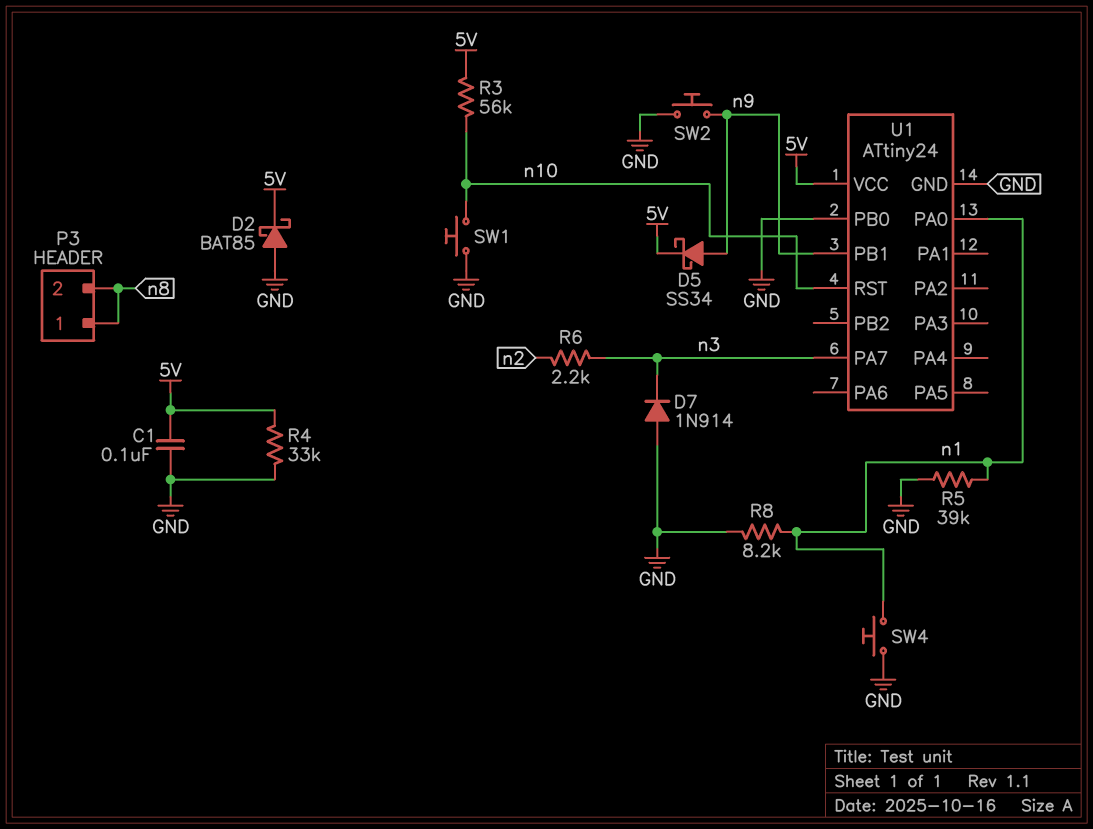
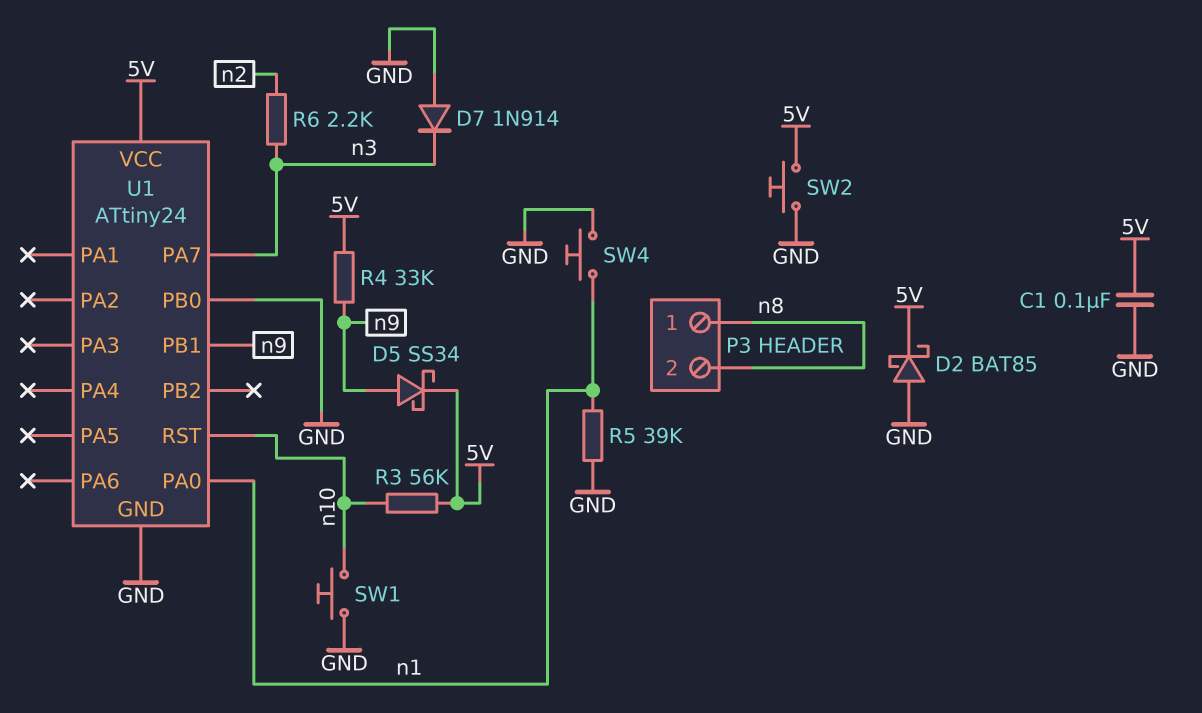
R4: 33k (5V, GND) -> 33k (5V, n9)
R8: 8.2k (GND, n1) -> none
SW2: button (GND, n9) -> button (5V, GND)

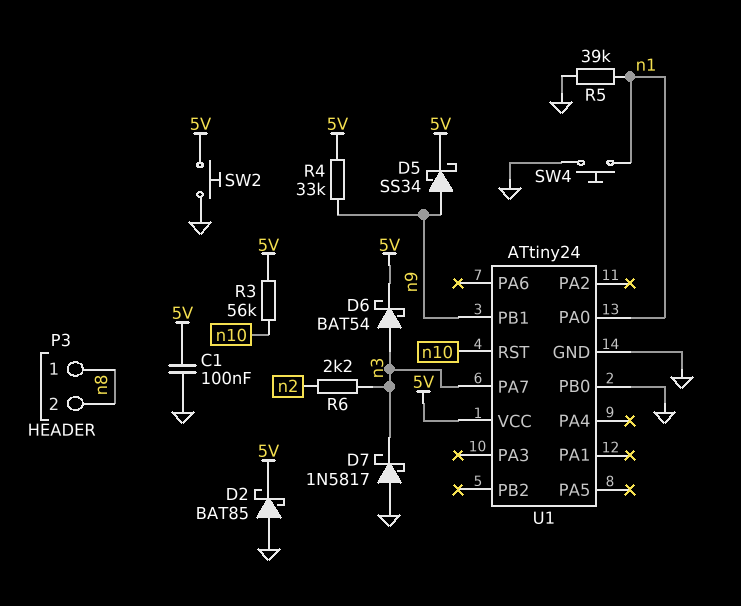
D6: none -> schottky BAT54 (A n3, K 5V)
D7: diode 1N914 (A GND, K n3) -> schottky 1N5817 (A GND, K n3)
SW1: button (GND, n10) -> none

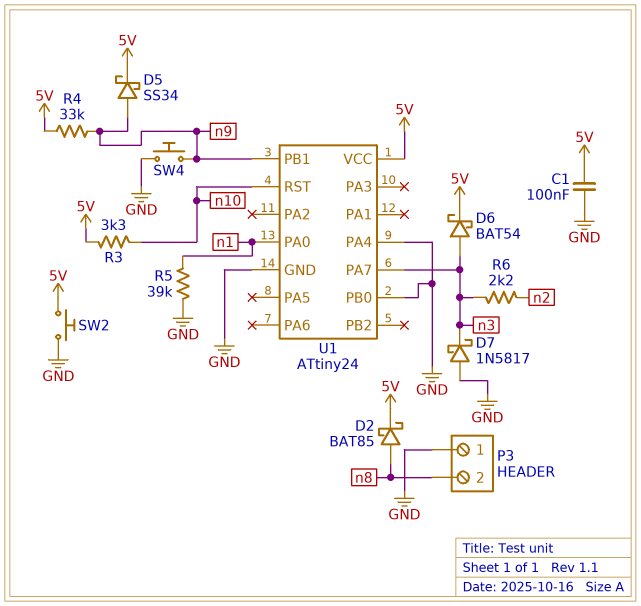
D2: schottky BAT85 (A GND, K 5V) -> schottky BAT85 (A n8, K 5V)
P3 pin 1: n8 -> GND
R3: 56k (5V, n10) -> 3.3k (5V, n10)
SW4: button (GND, n1) -> button (GND, n9)
U1 pin PA4: none -> GND

